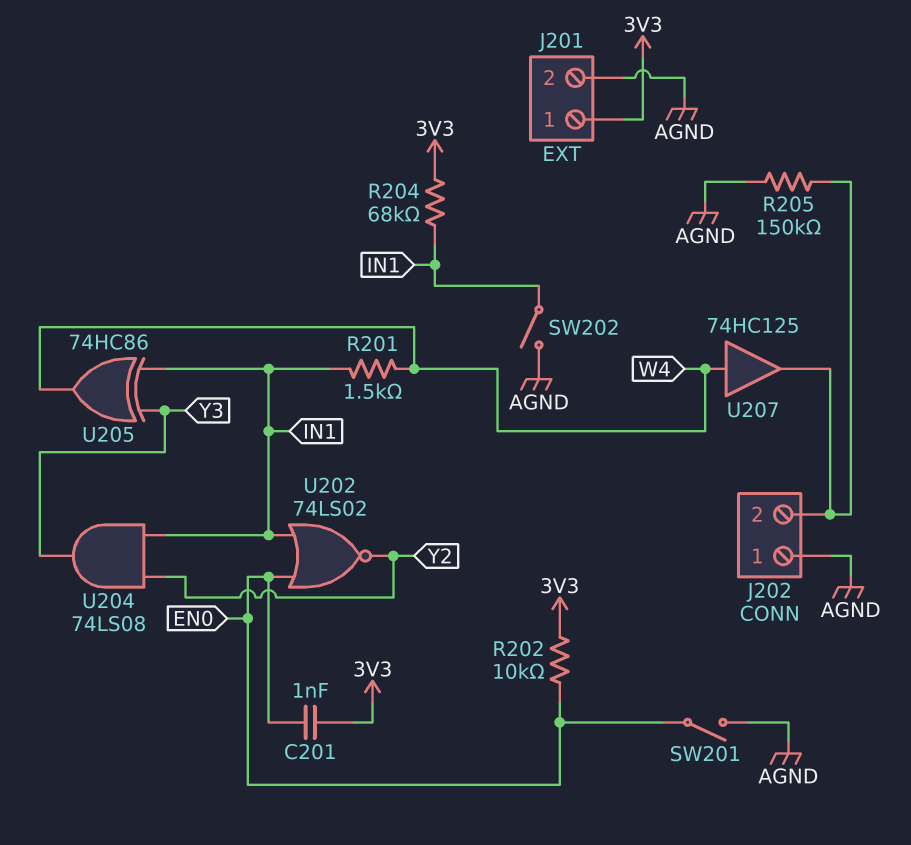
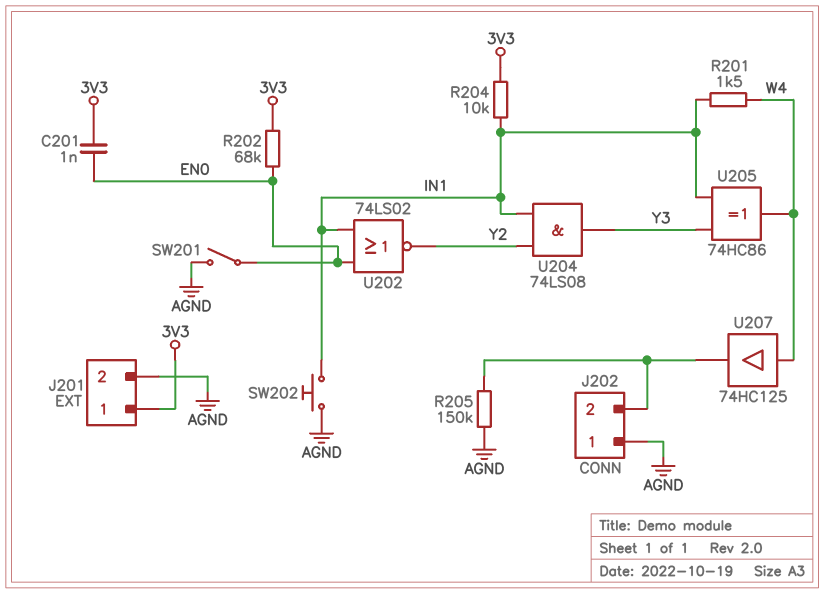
R202: 10k (3V3, EN0) -> 68k (3V3, EN0)
R204: 68k (3V3, IN1) -> 10k (3V3, IN1)
SW202: switch (AGND, IN1) -> button (AGND, IN1)

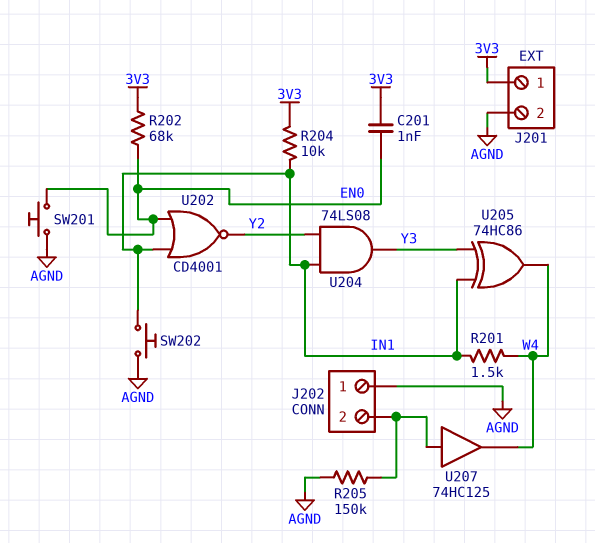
SW201: switch (AGND, EN0) -> button (AGND, EN0)
U202: NOR 74LS02 (in EN0, in IN1, out Y2) -> NOR CD4001 (in EN0, in IN1, out Y2)
U207: buffer 74HC125 (in W4, out J202/2) -> buffer 74HC125 (in J202/2, out W4)

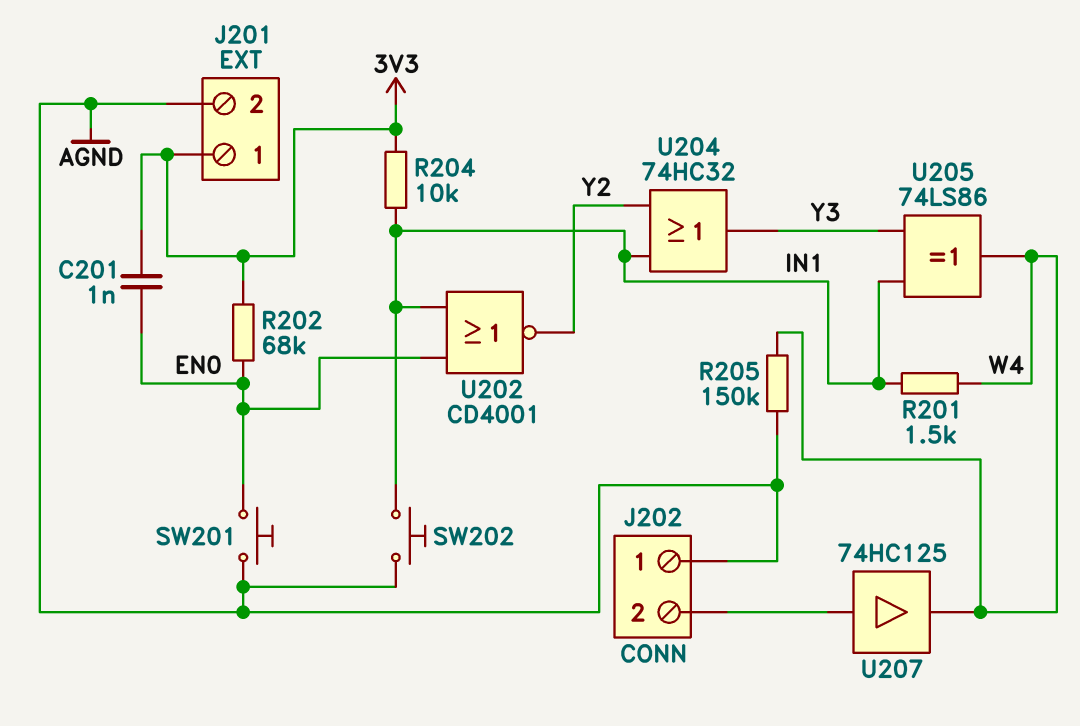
R205: 150k (AGND, J202/2) -> 150k (AGND, W4)
U204: AND 74LS08 (in IN1, in Y2, out Y3) -> OR 74HC32 (in IN1, in Y2, out Y3)
U205: XOR 74HC86 (in IN1, in Y3, out W4) -> XOR 74LS86 (in IN1, in Y3, out W4)

